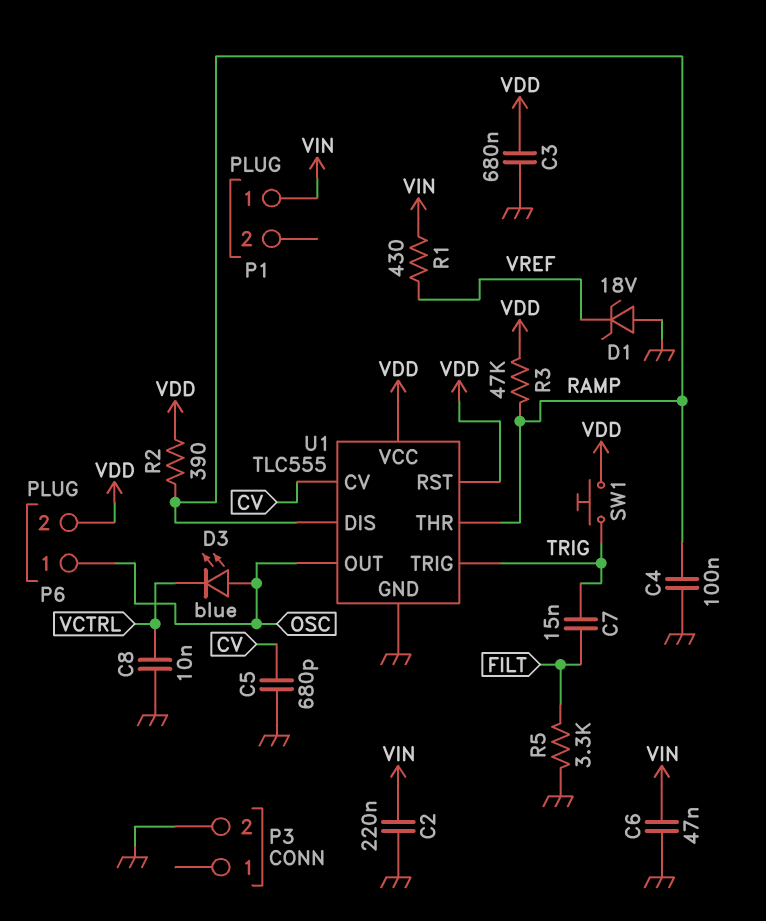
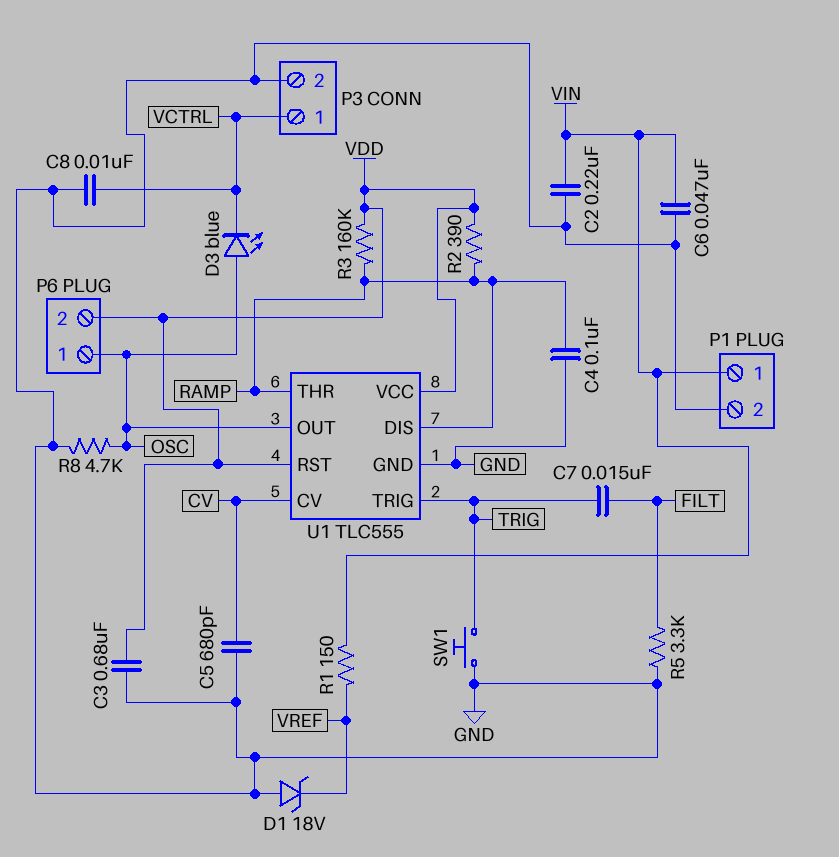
P1 pin 2: none -> GND
P3 pin 1: none -> VCTRL
R1: 430 (VIN, VREF) -> 150 (VIN, VREF)
R3: 47k (RAMP, VDD) -> 160k (RAMP, VDD)
R8: none -> 4.7k (GND, OSC)
SW1: button (TRIG, VDD) -> button (GND, TRIG)

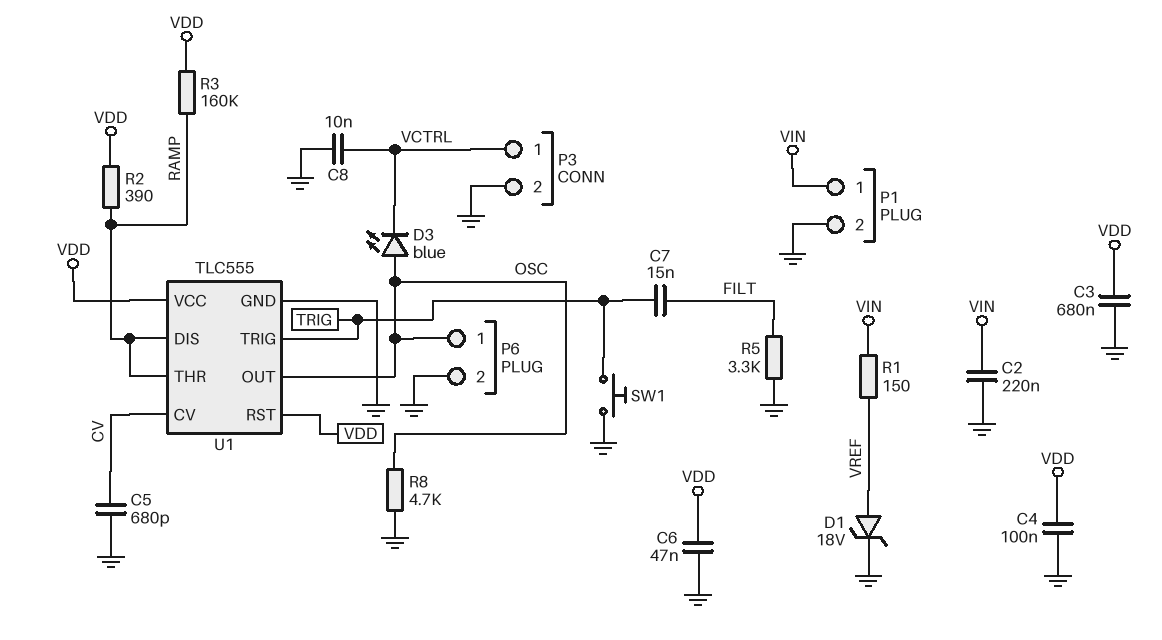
C4: 100nF (GND, RAMP) -> 100nF (GND, VDD)
C6: 47nF (GND, VIN) -> 47nF (GND, VDD)
D1: zener 18V (A GND, K VREF) -> zener 18V (A VREF, K GND)
P6 pin 2: VDD -> GND

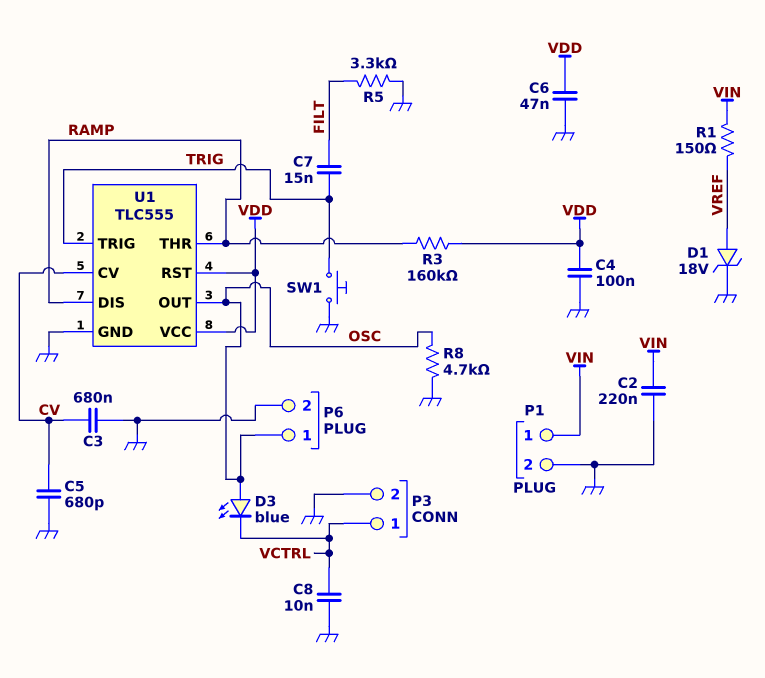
C3: 680nF (GND, VDD) -> 680nF (CV, GND)
R2: 390 (RAMP, VDD) -> none

